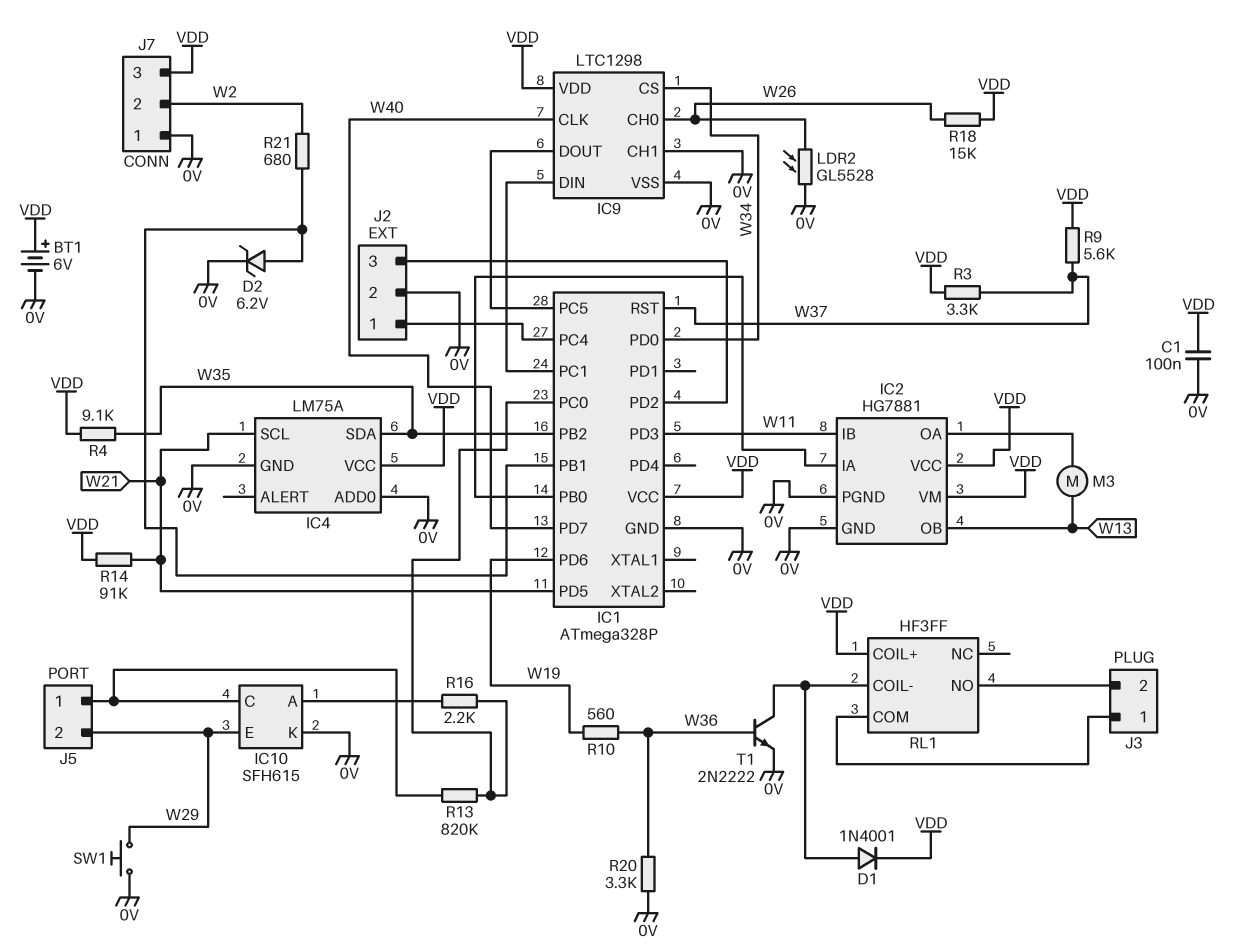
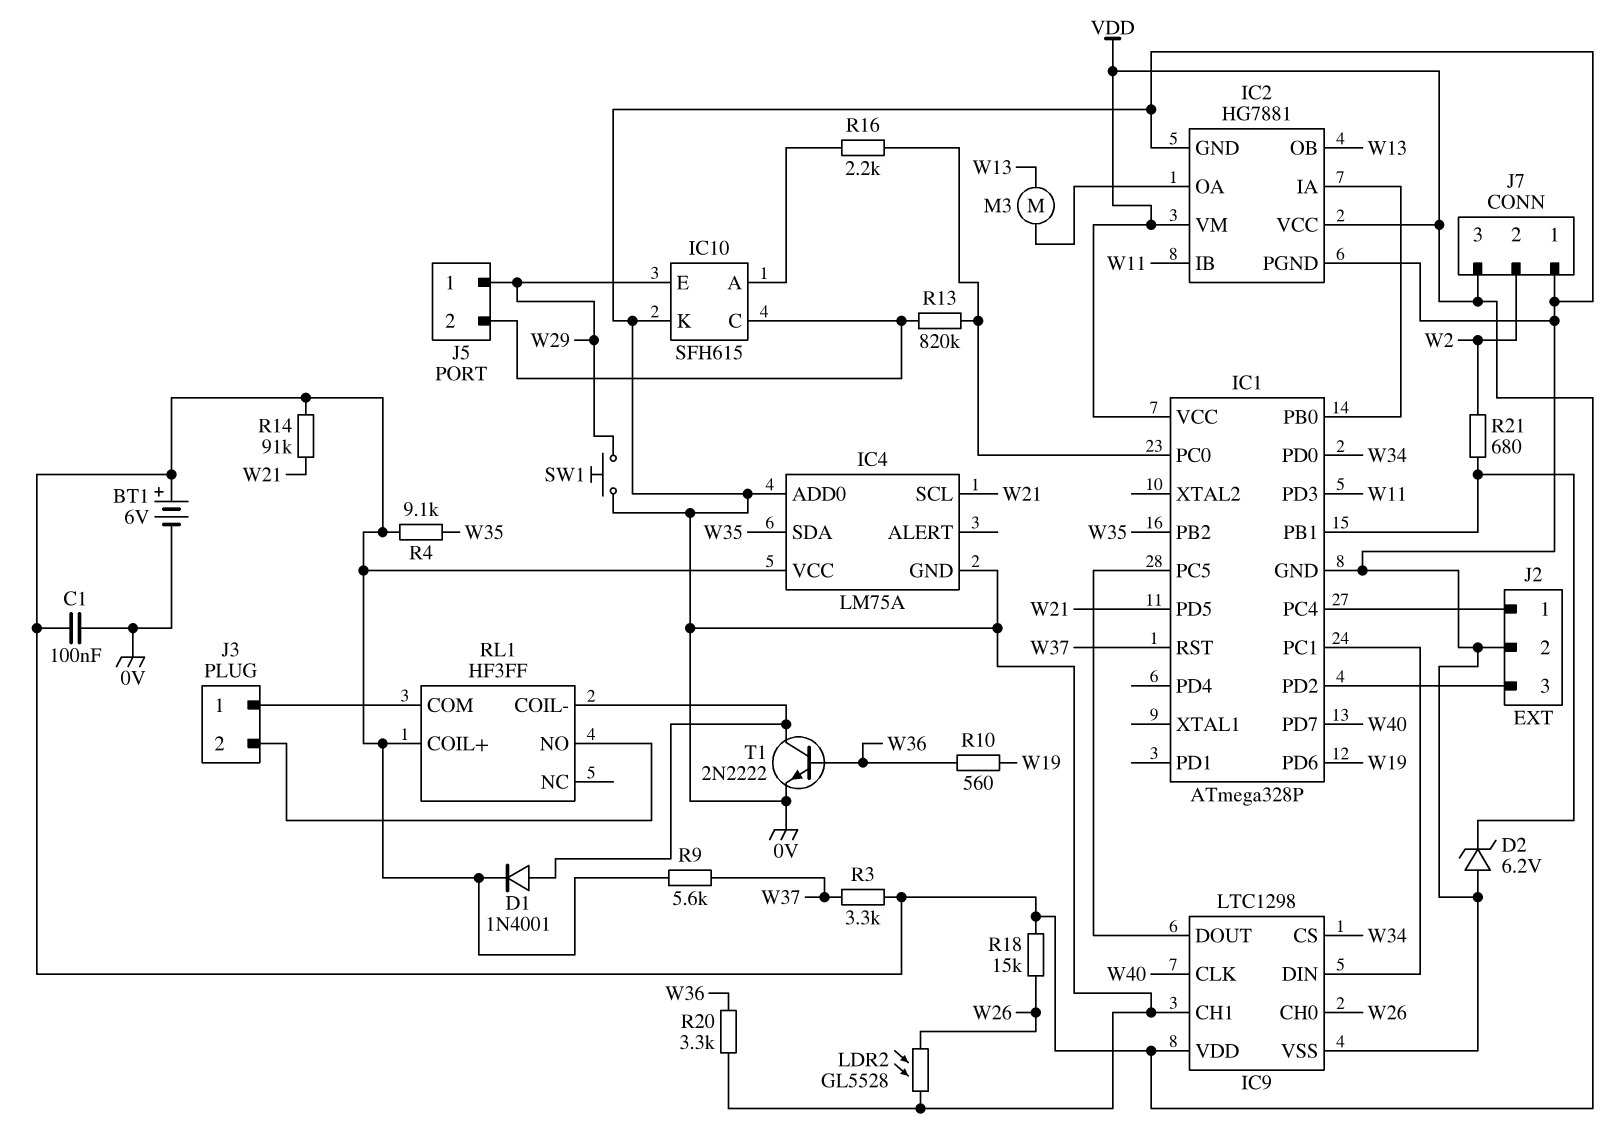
D2: zener 6.2V (A IC1/PB1, K 0V) -> zener 6.2V (A 0V, K IC1/PB1)
J5 pin 1: IC10/C -> W29
J5 pin 2: W29 -> IC10/C

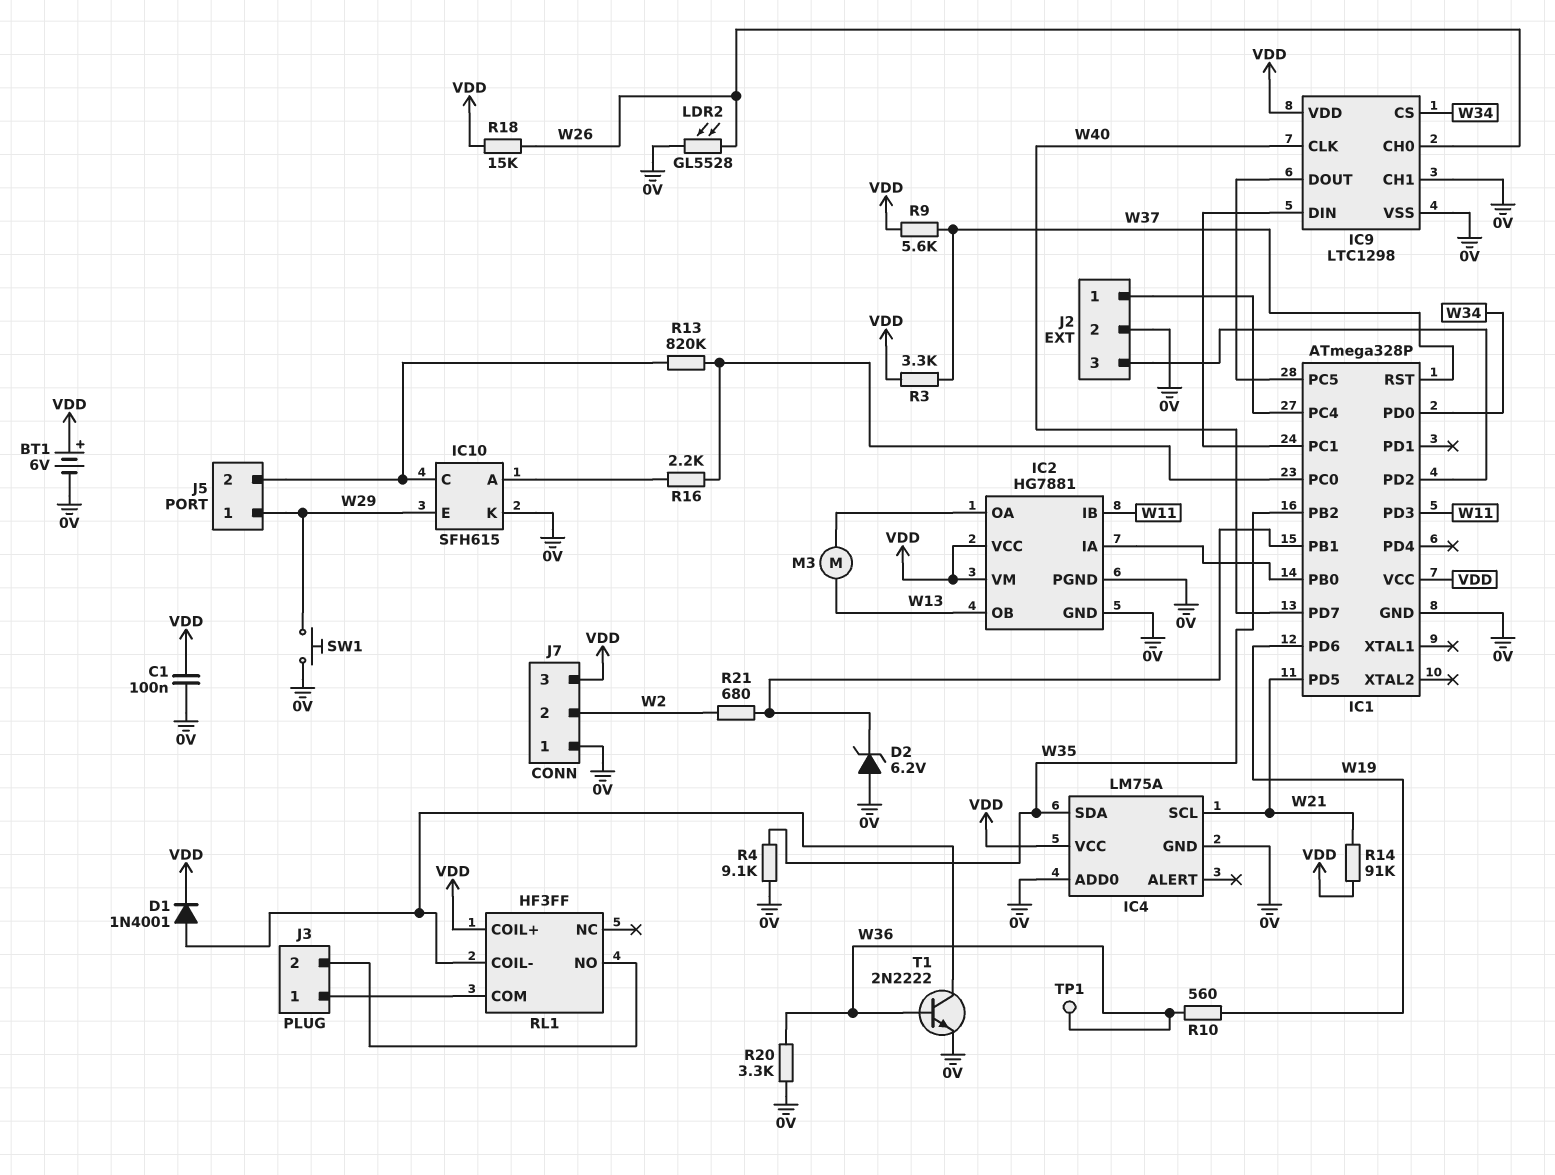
R4: 9.1k (VDD, W35) -> 9.1k (0V, W35)
TP1: none -> test point (W36)

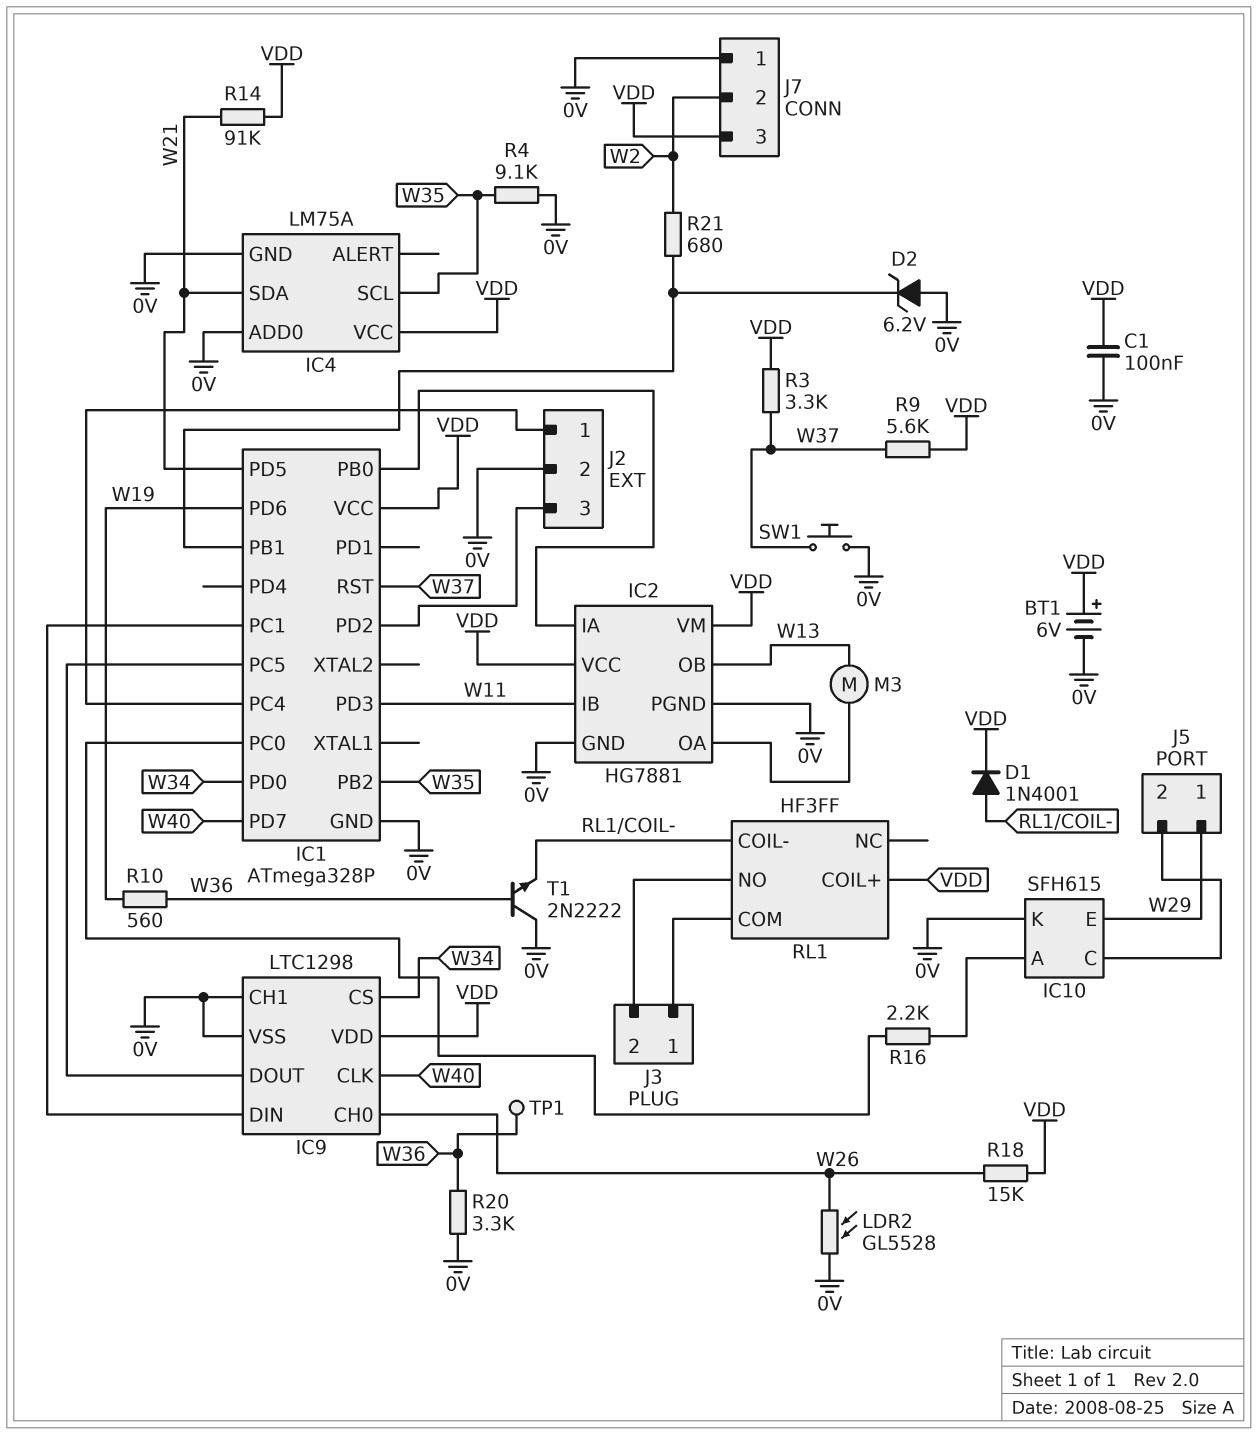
IC4 pin SCL: W21 -> W35
IC4 pin SDA: W35 -> W21
R13: 820k (IC1/PC0, IC10/C) -> none
SW1: button (0V, W29) -> button (0V, W37)
T1: NPN 2N2222 (B W36, C RL1/COIL-, E 0V) -> NPN 2N2222 (B W36, C 0V, E RL1/COIL-)

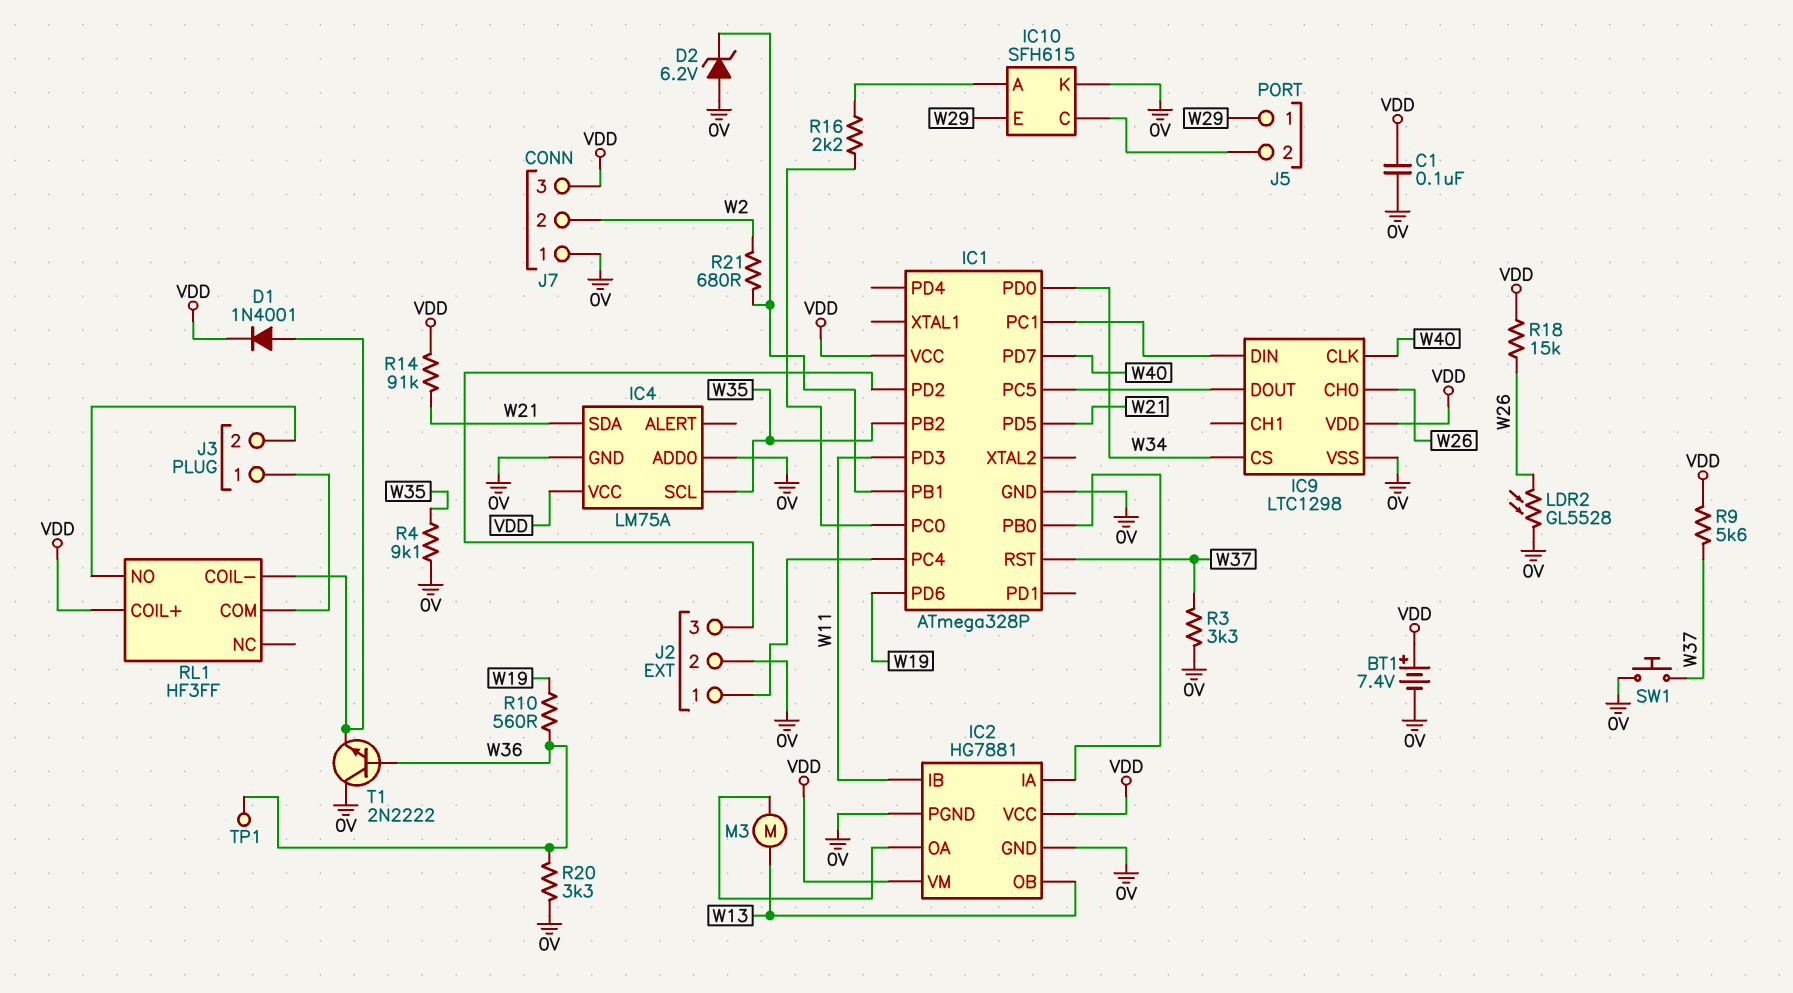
BT1: 6V (plus VDD, minus 0V) -> 7.4V (plus VDD, minus 0V)
IC9 pin CH1: 0V -> none
R3: 3.3k (VDD, W37) -> 3.3k (0V, W37)

